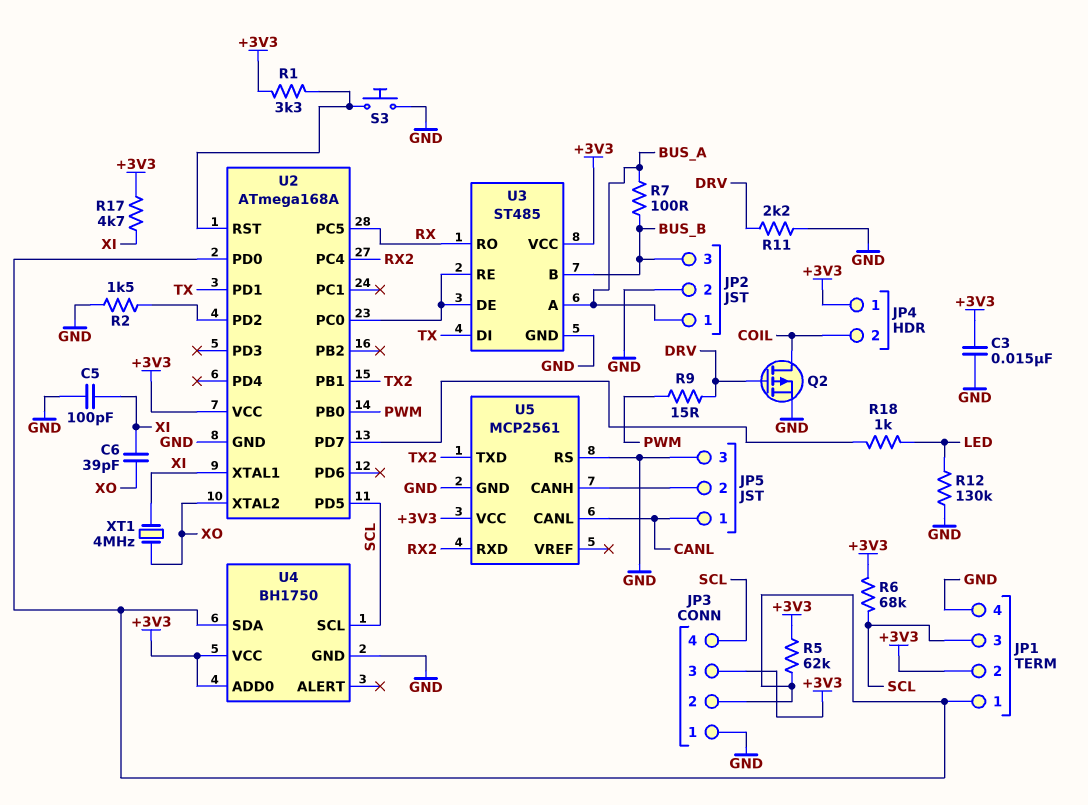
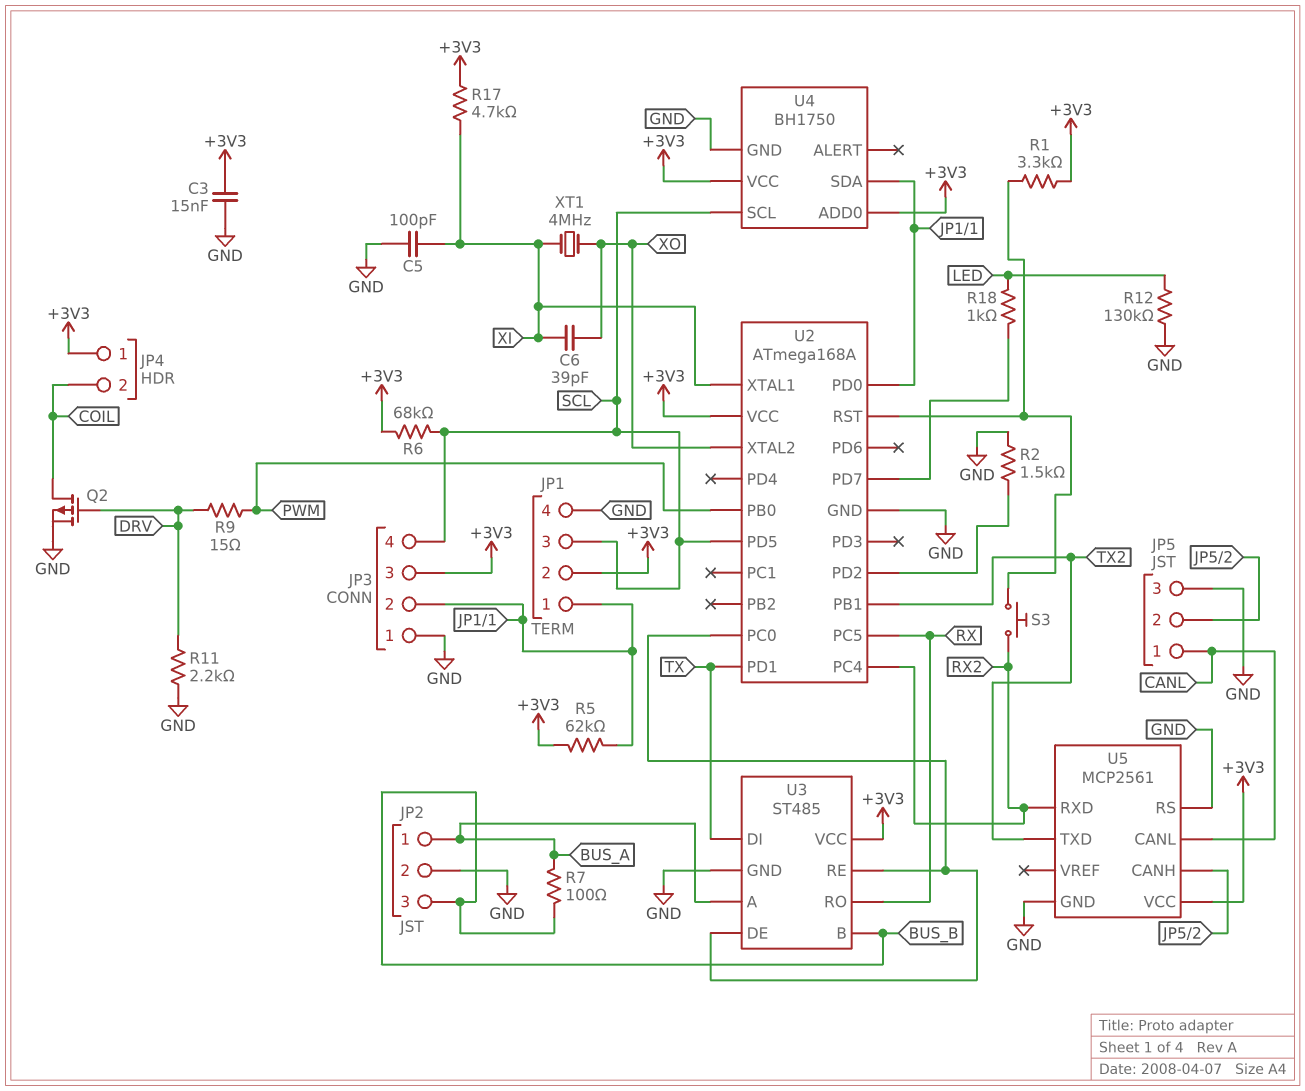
S3: button (GND, U2/RST) -> button (RX2, U2/RST)

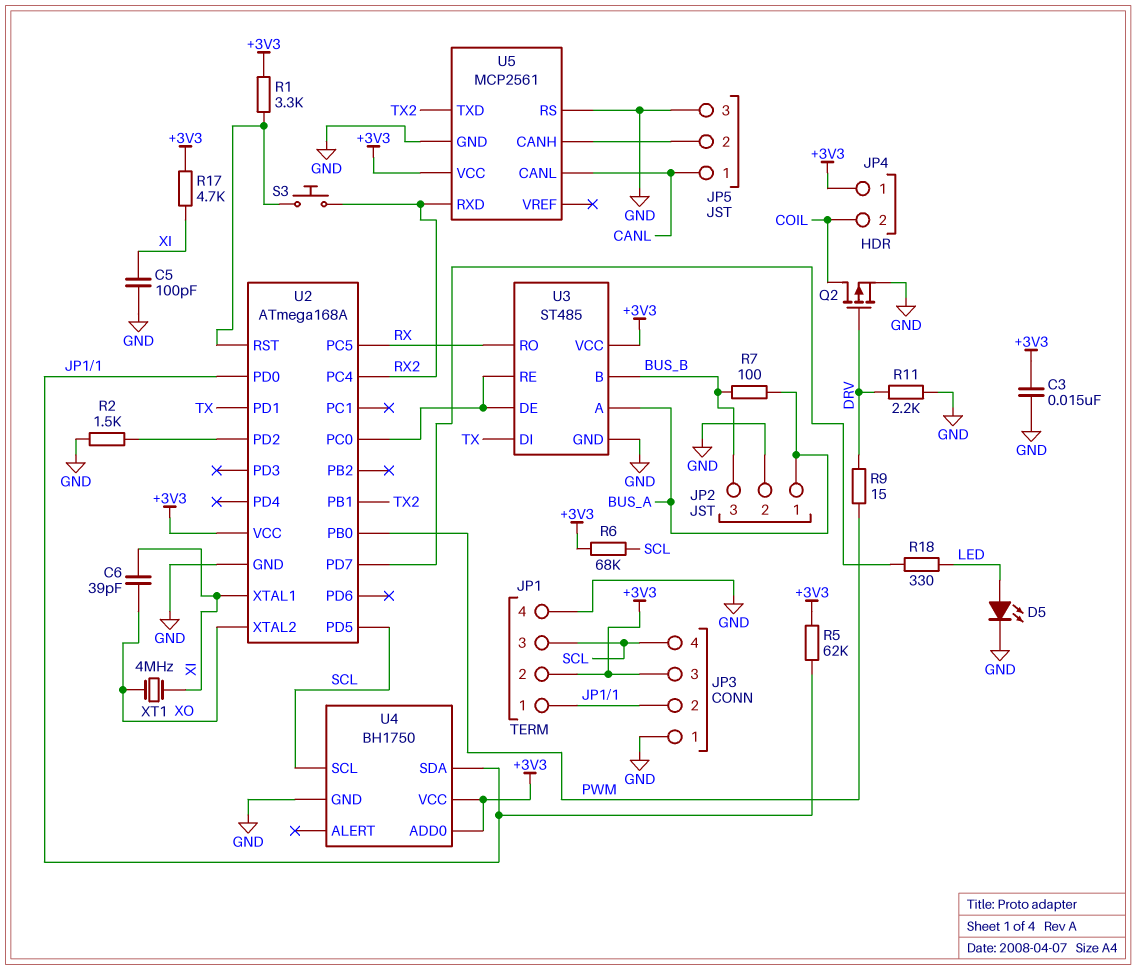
D5: none -> LED (A LED, K GND)
R12: 130k (GND, LED) -> none
R18: 1k (LED, U2/PD7) -> 330 (LED, U2/PD7)

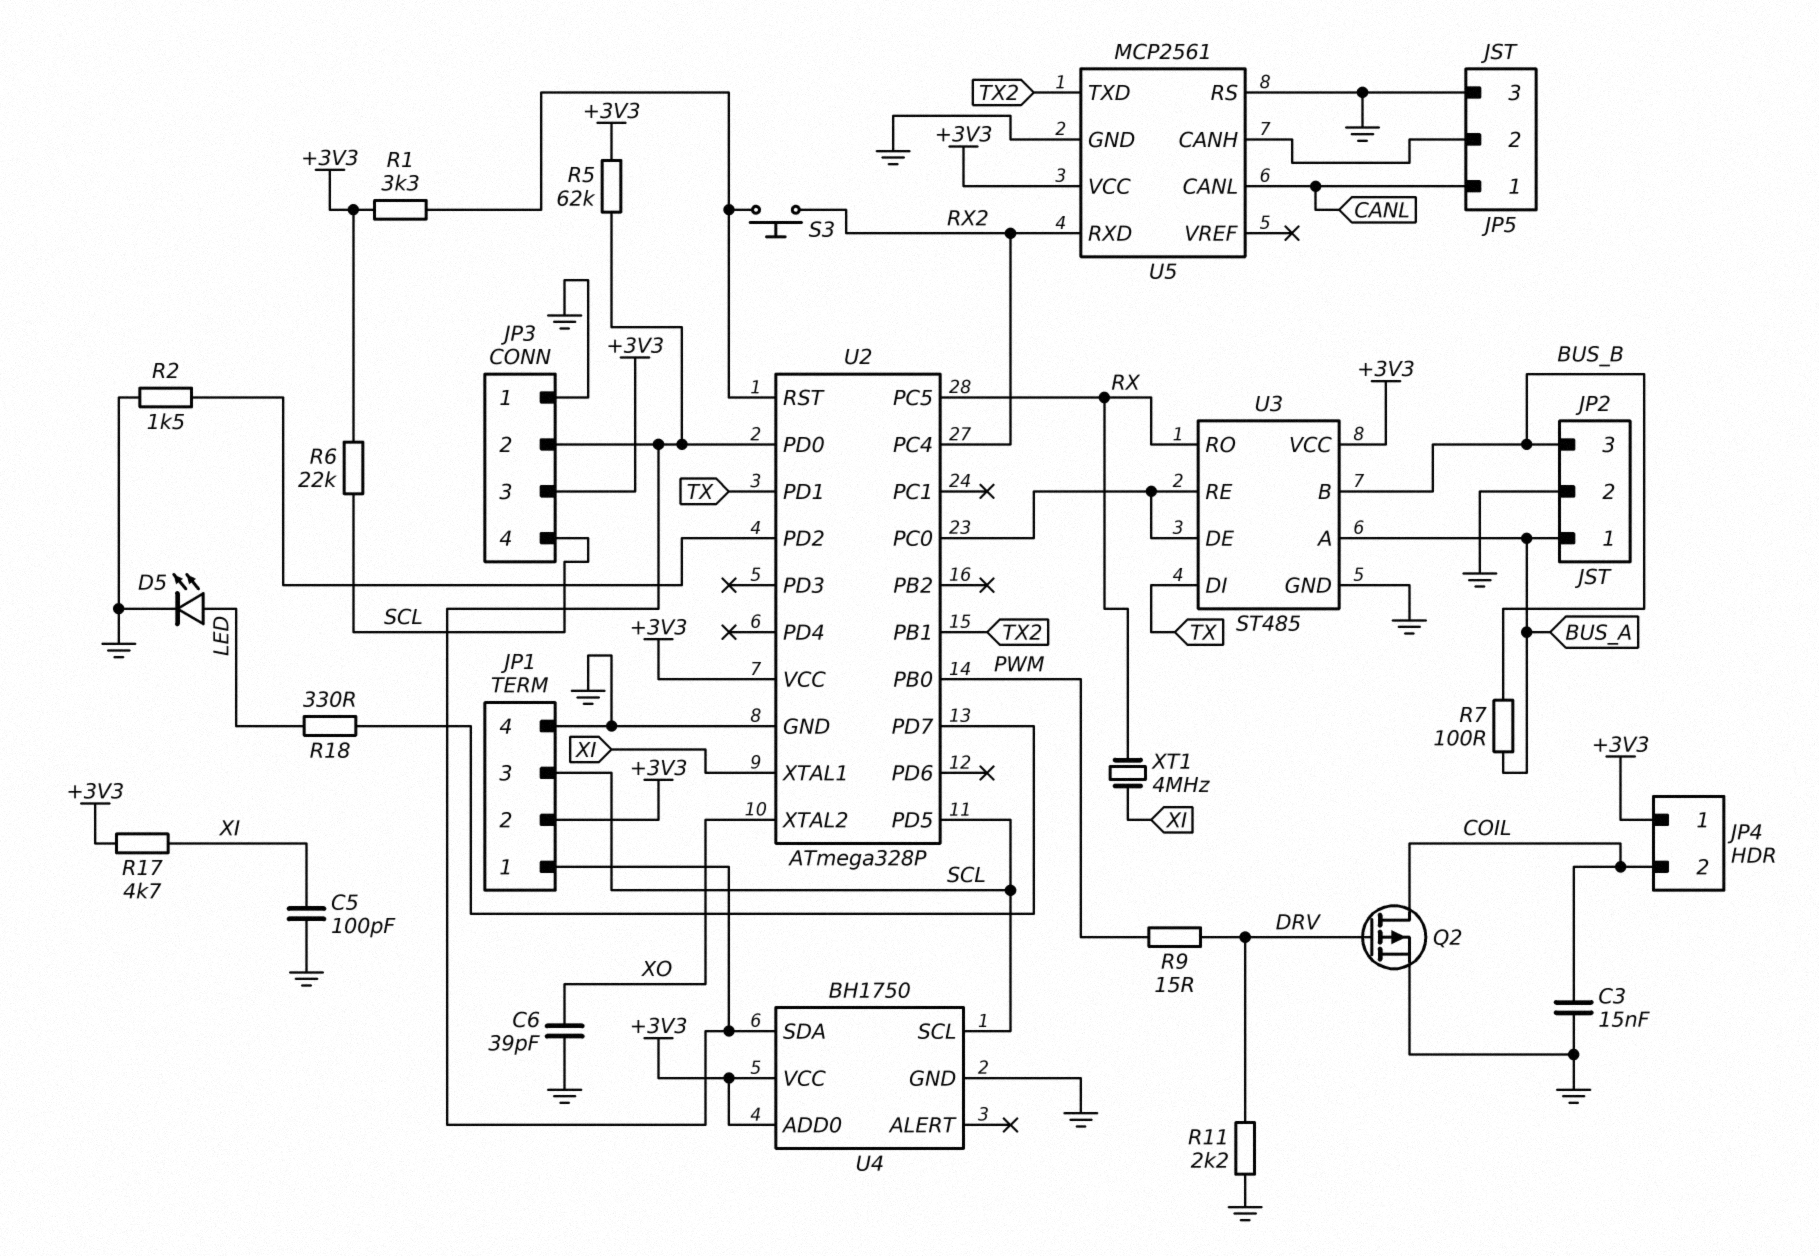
C3: 15nF (+3V3, GND) -> 15nF (COIL, GND)
C6: 39pF (XI, XO) -> 39pF (GND, XO)
R6: 68k (+3V3, SCL) -> 22k (+3V3, SCL)
U2: ATmega168A -> ATmega328P
XT1: 4MHz (XI, XO) -> 4MHz (RX, XI)

